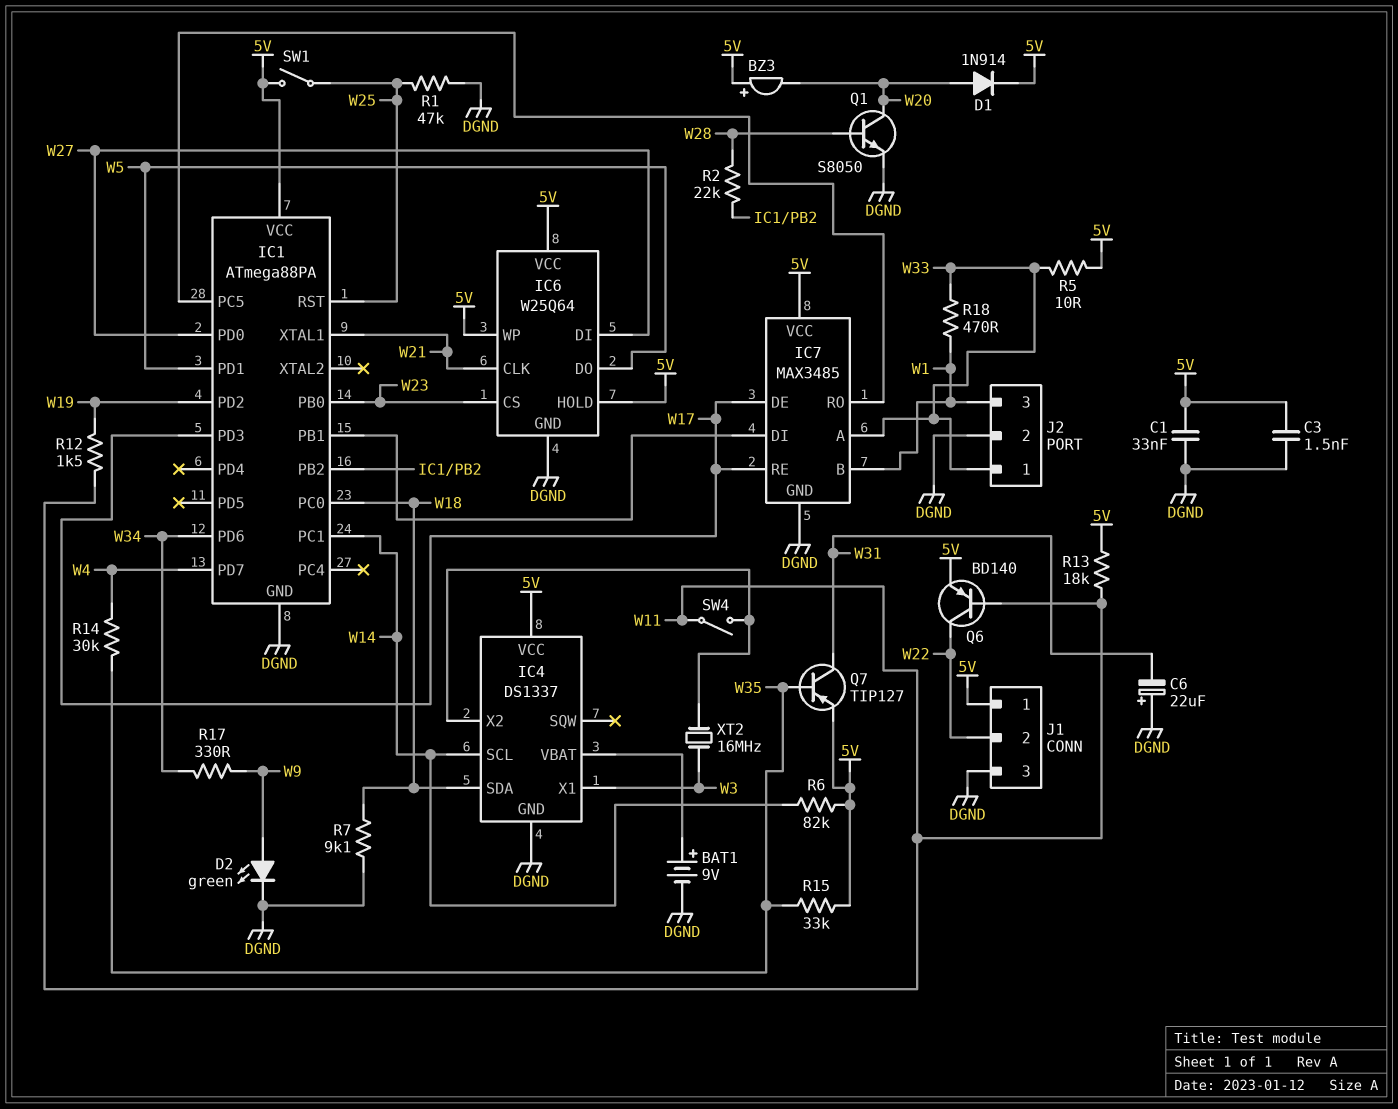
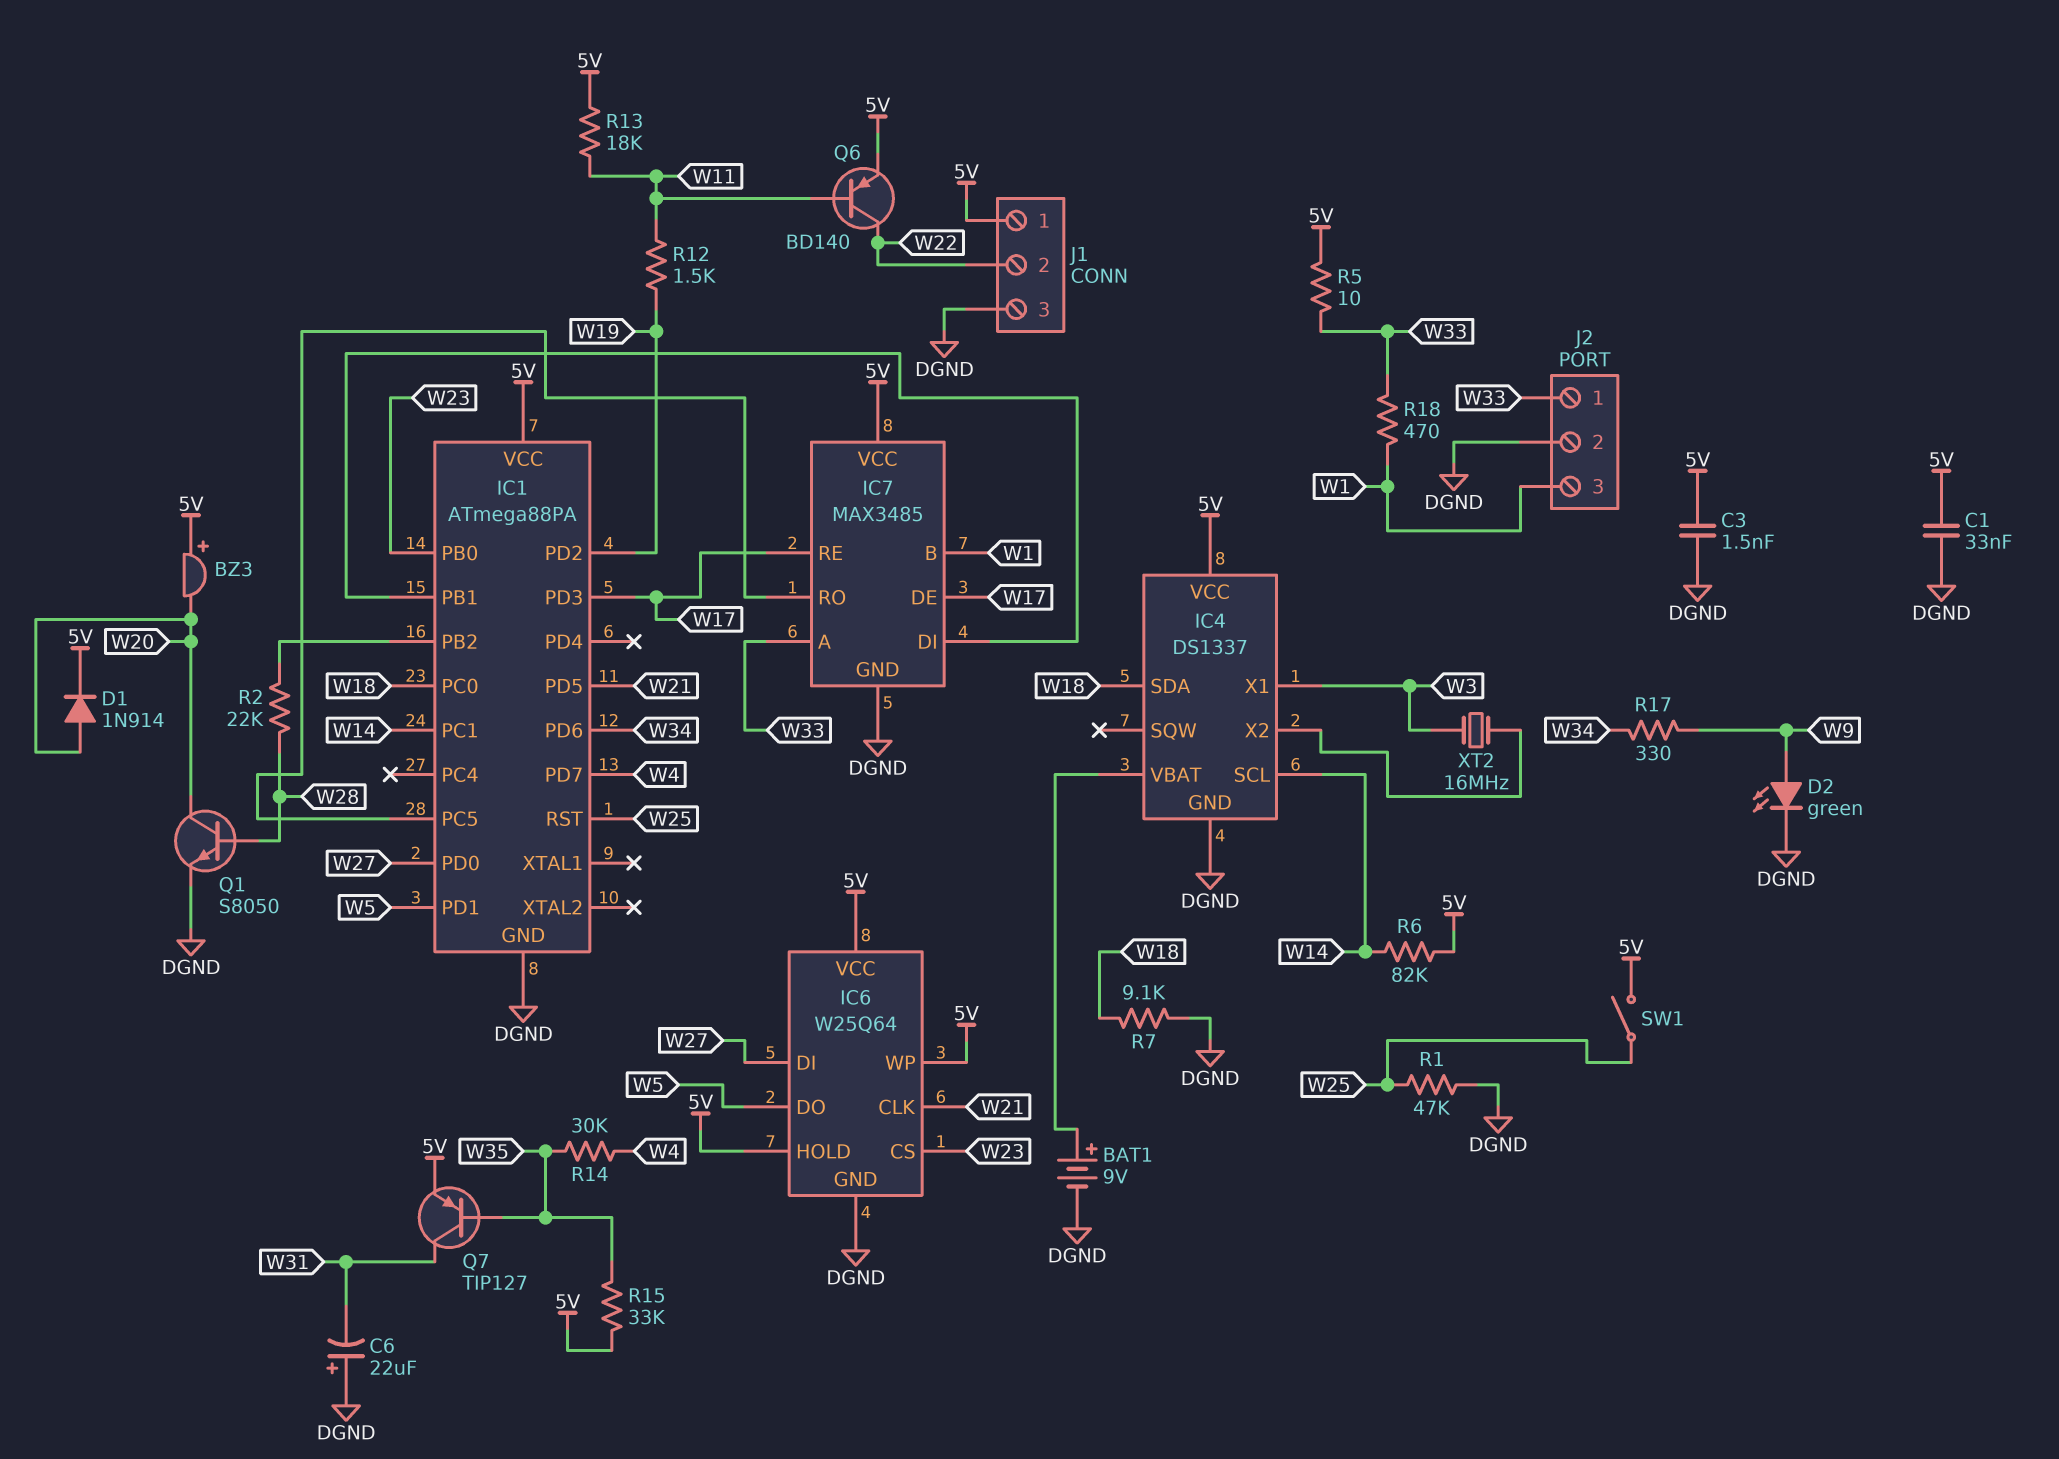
IC1 pin PD5: none -> W21
IC1 pin XTAL1: W21 -> none
SW4: switch (IC4/X2, W11) -> none

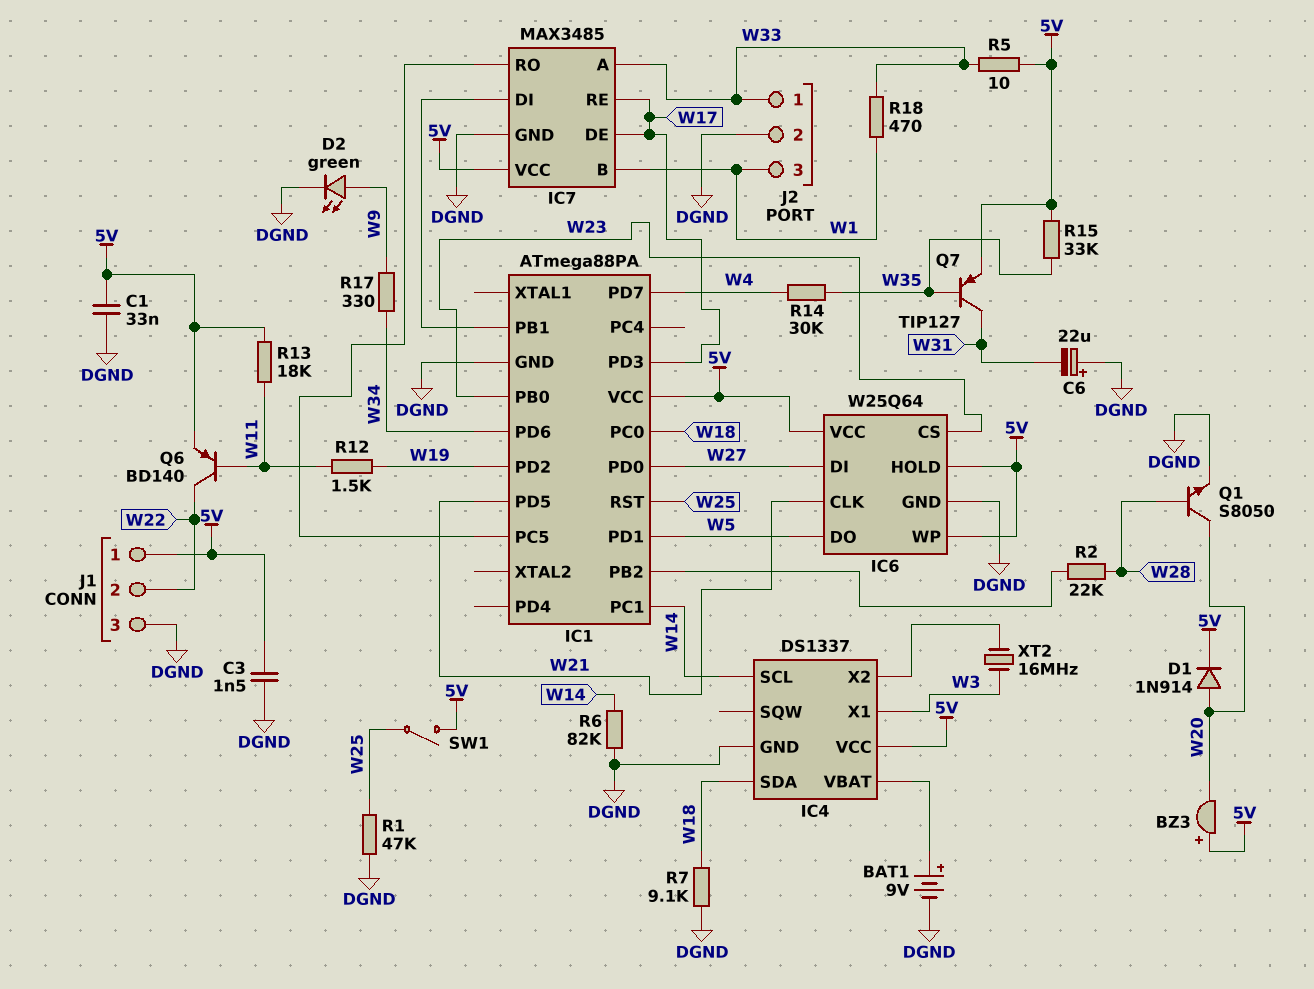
R6: 82k (5V, W14) -> 82k (DGND, W14)

